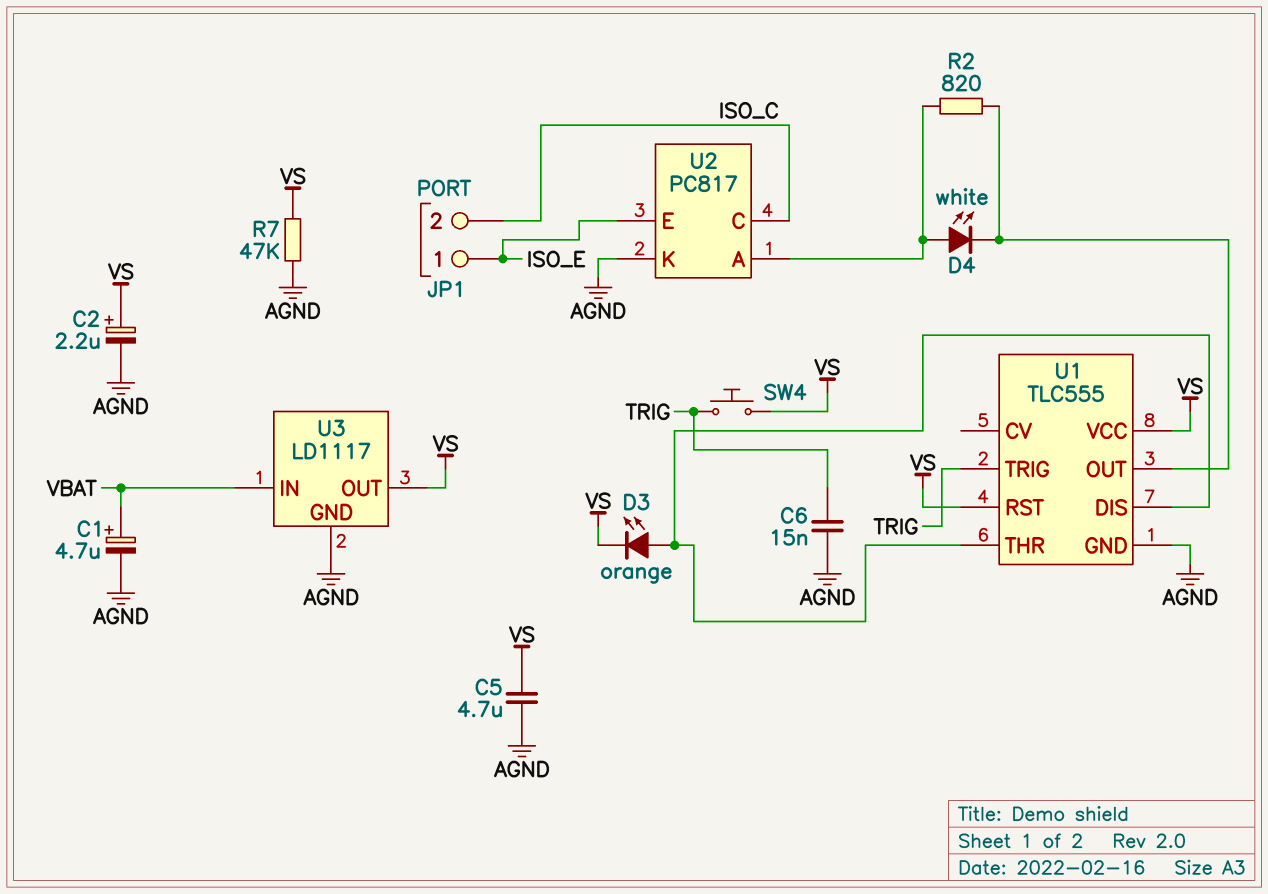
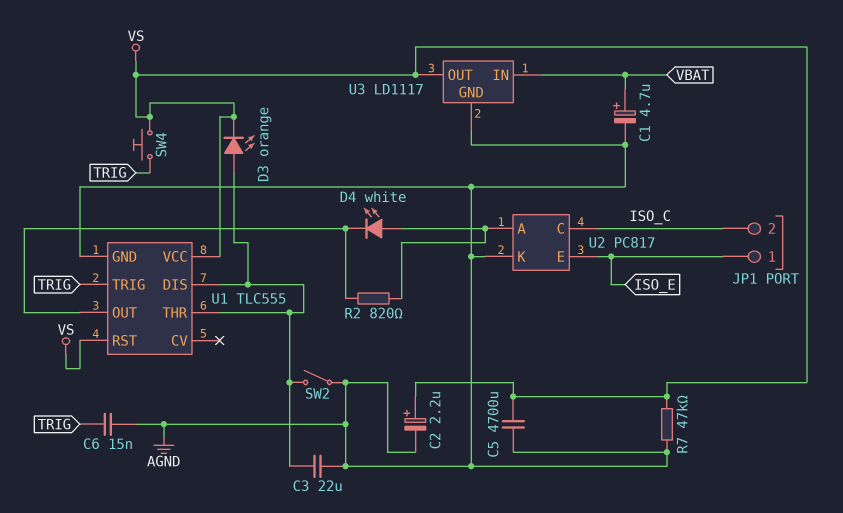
C3: none -> 22uF (AGND, U1/DIS)
C5: 4.7uF (AGND, VS) -> 4700uF (AGND, VS)
SW2: none -> switch (AGND, U1/DIS)

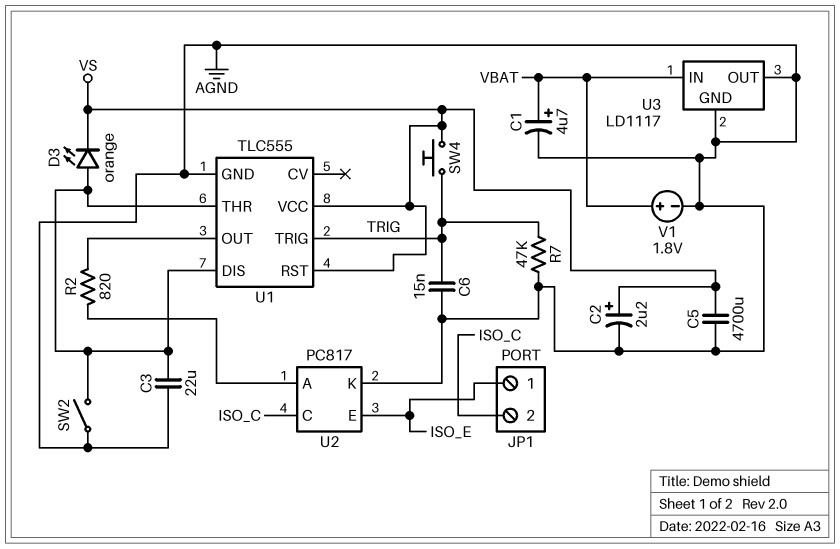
D4: LED white (A U2/A, K U1/OUT) -> none
R7: 47k (AGND, VS) -> 47k (AGND, TRIG)
U3 pin OUT: VS -> AGND
V1: none -> 1.8V (plus VBAT, minus AGND)

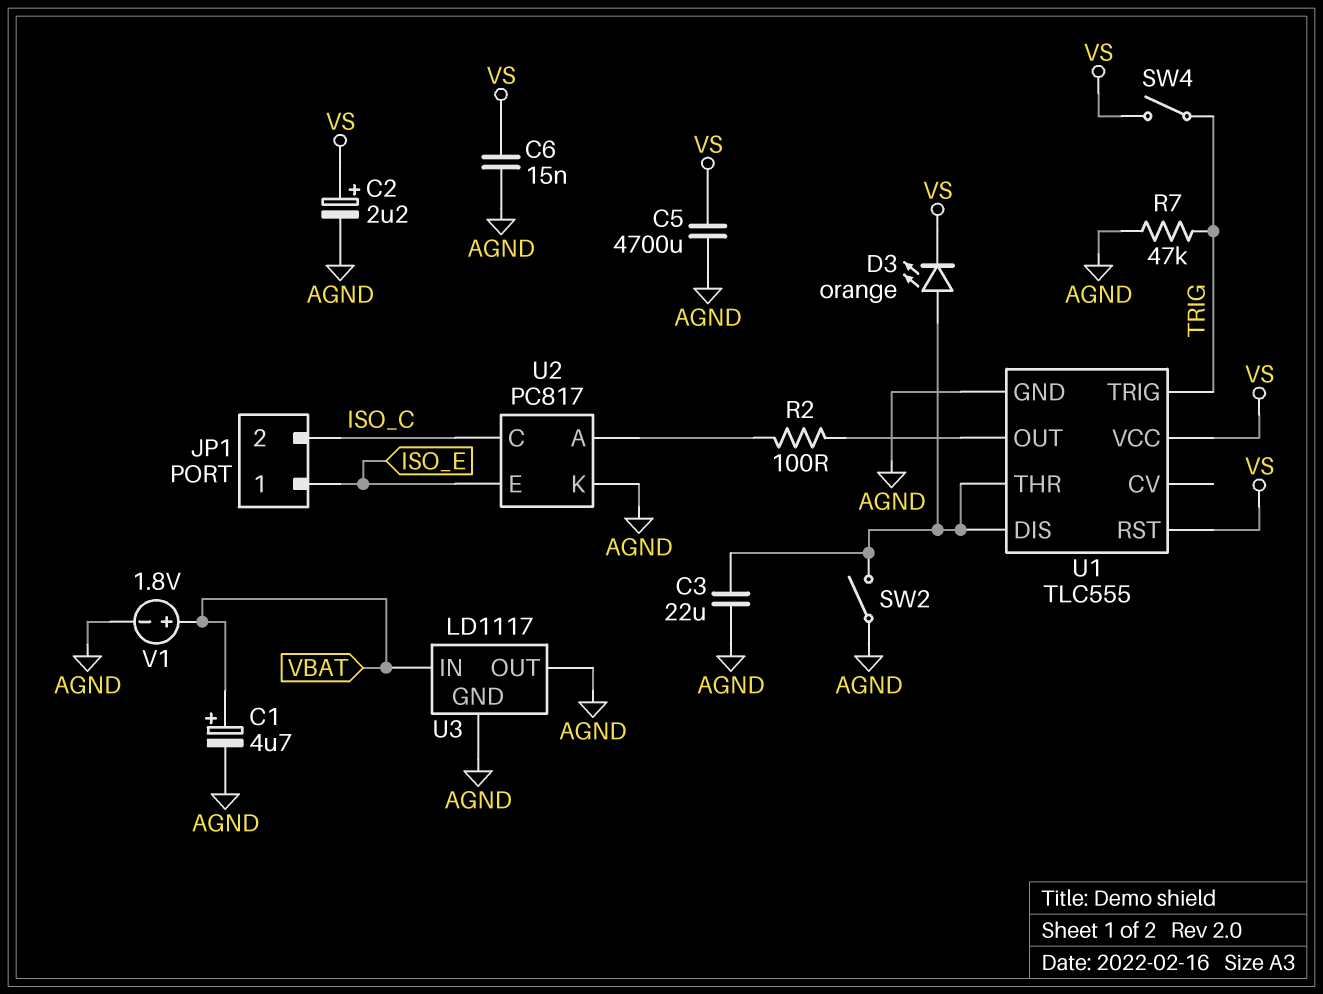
C6: 15nF (AGND, TRIG) -> 15nF (AGND, VS)
R2: 820 (U1/OUT, U2/A) -> 100 (U1/OUT, U2/A)
SW4: button (TRIG, VS) -> switch (TRIG, VS)

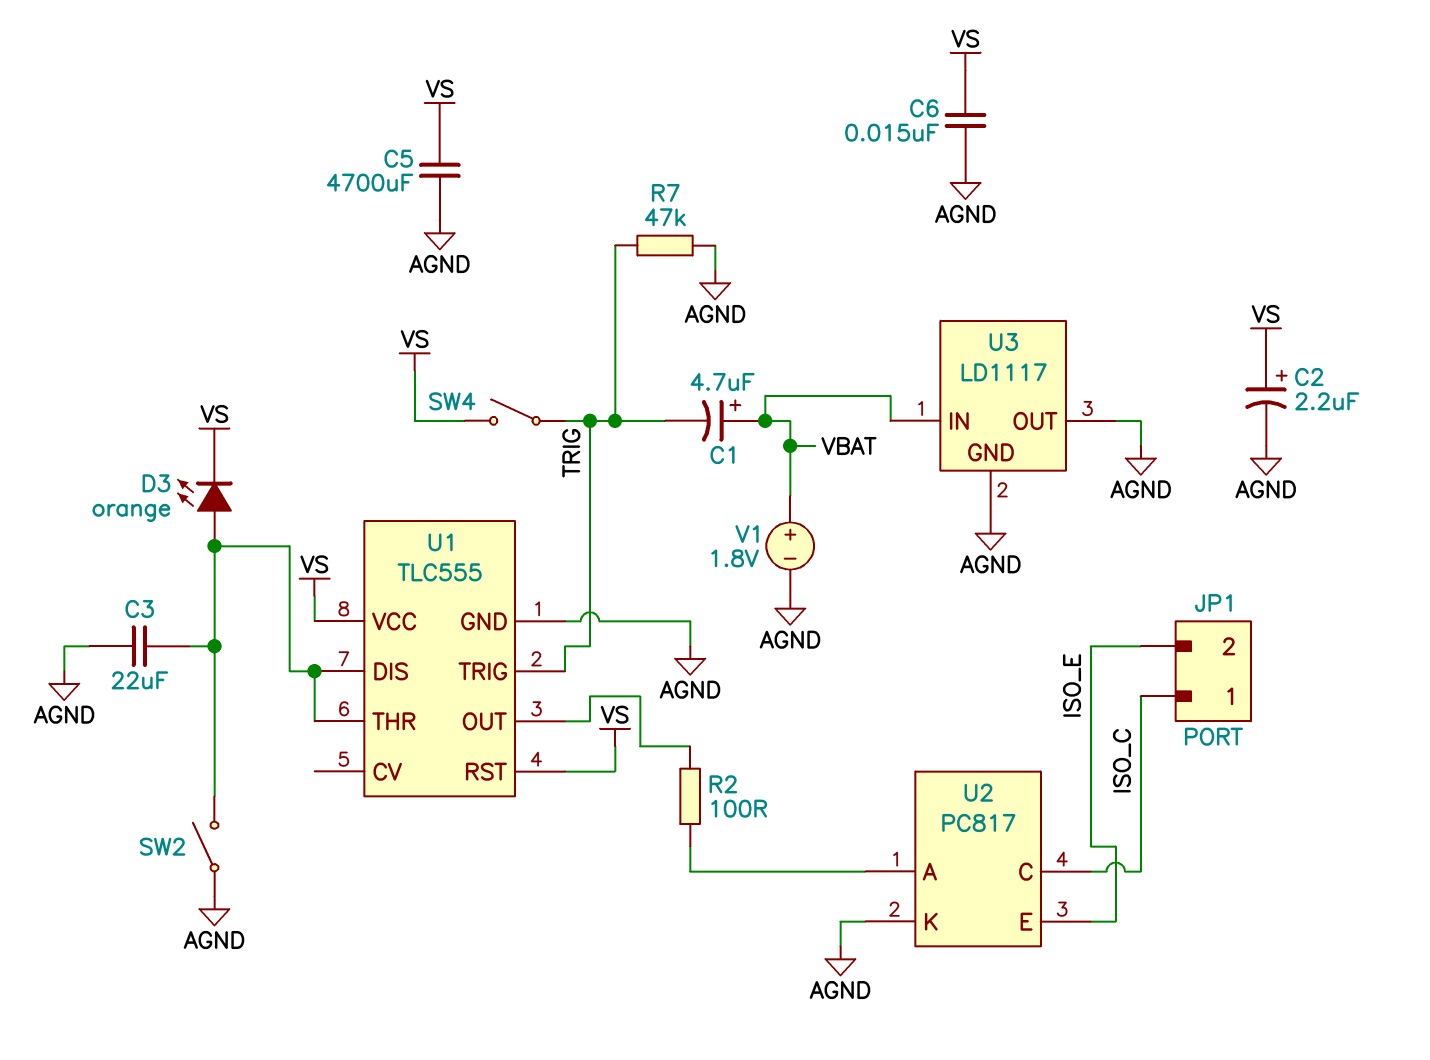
C1: 4.7uF (plus VBAT, minus AGND) -> 4.7uF (plus VBAT, minus TRIG)
JP1 pin 1: ISO_E -> ISO_C
JP1 pin 2: ISO_C -> ISO_E

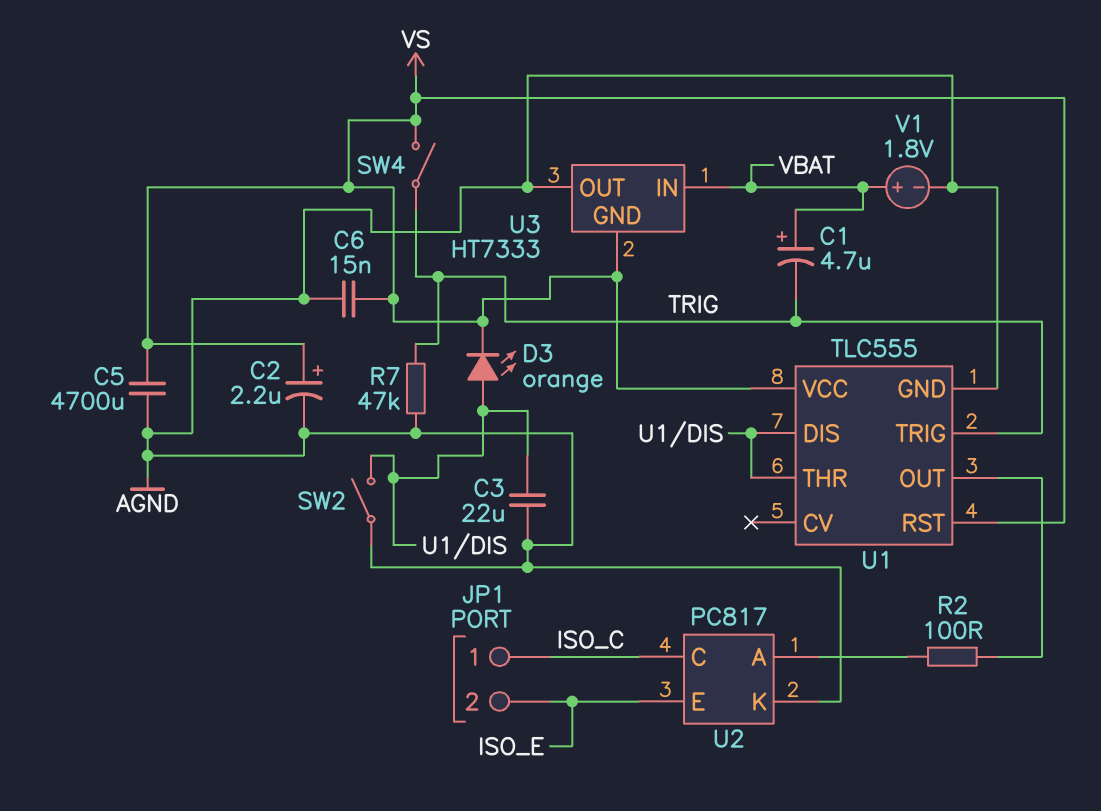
U3: LD1117 -> HT7333
U3 pin GND: AGND -> VS

